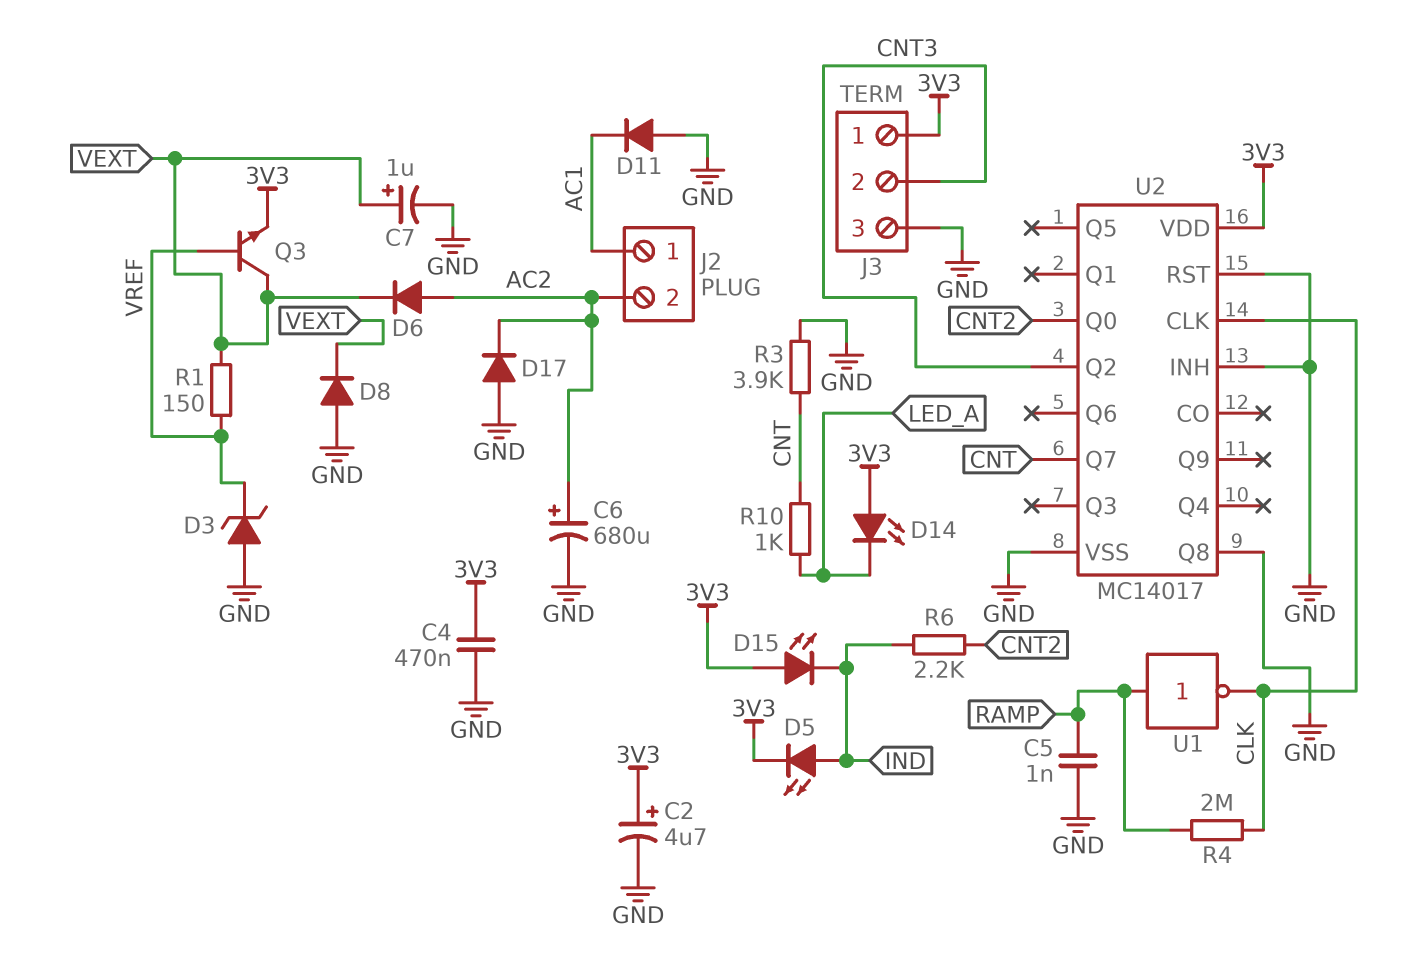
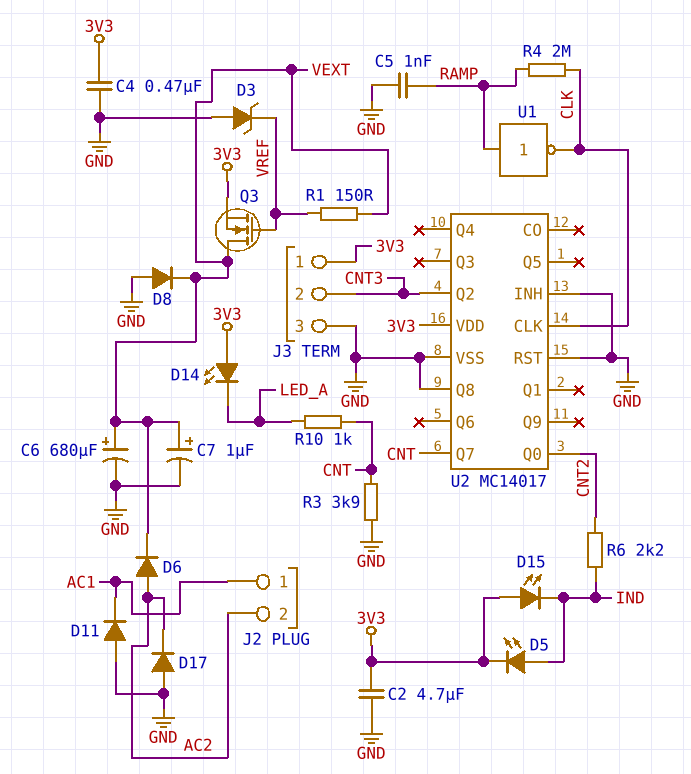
C2: 4.7uF (plus 3V3, minus GND) -> 4.7uF (3V3, GND)
C6: 680uF (plus AC2, minus GND) -> 680uF (plus VEXT, minus GND)
Q3: NPN (B VREF, C VEXT, E 3V3) -> NMOS (G VREF, D VEXT, S 3V3)

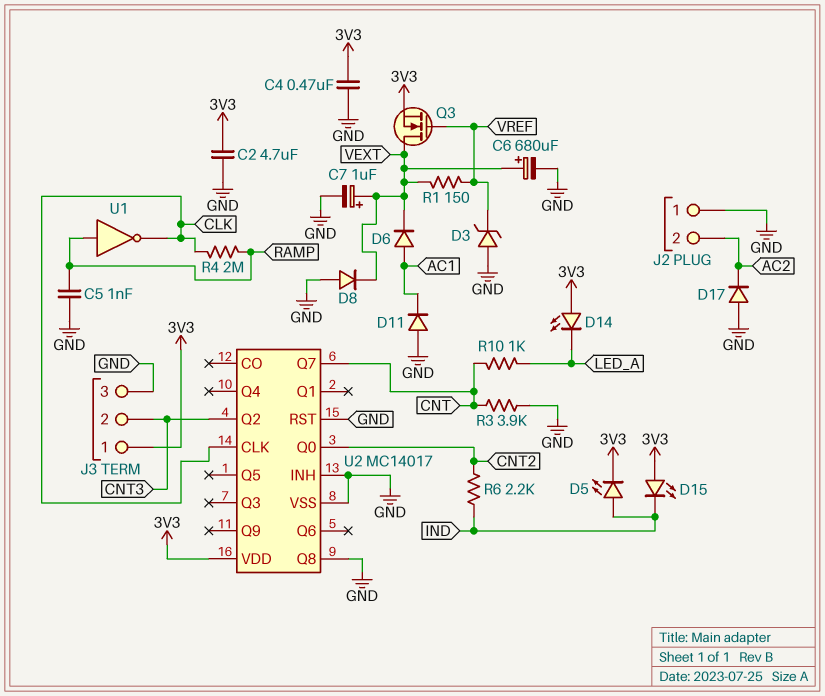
D6: diode (A AC2, K VEXT) -> diode (A AC1, K VEXT)
J2 pin 1: AC1 -> GND

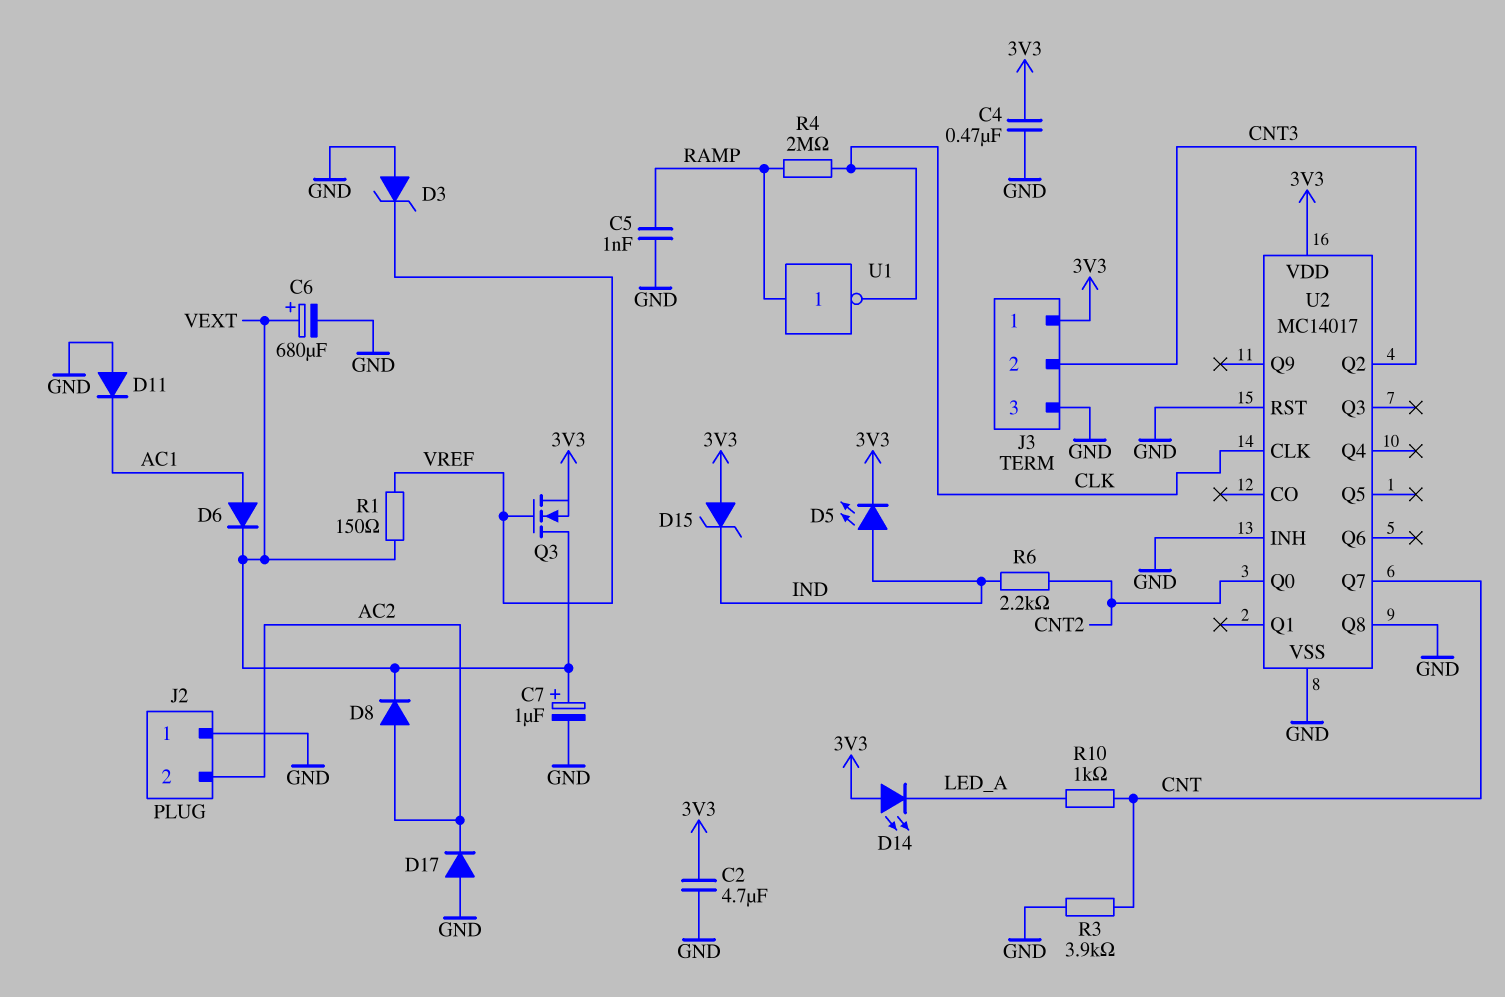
D8: diode (A GND, K VEXT) -> diode (A AC2, K VEXT)
D15: LED (A 3V3, K IND) -> zener (A 3V3, K IND)

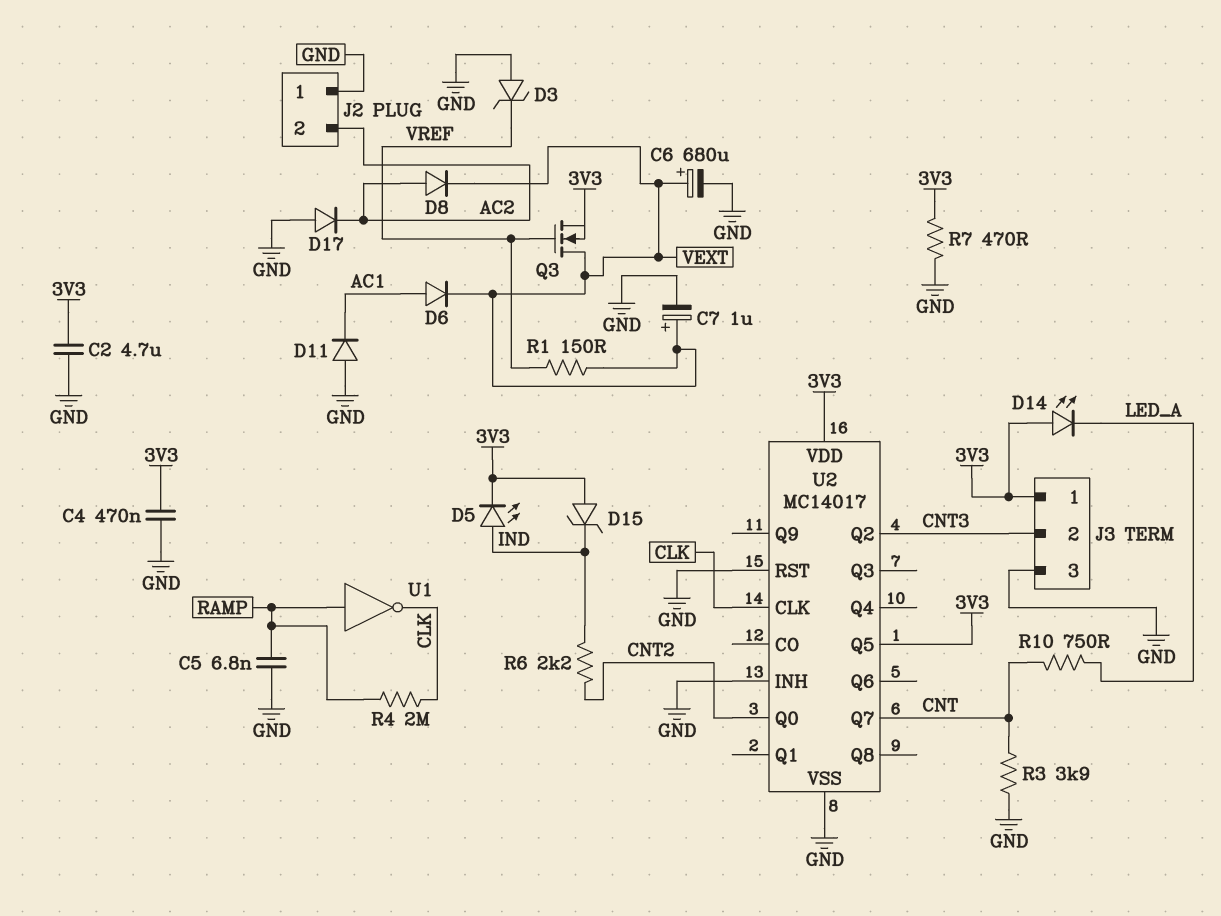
C5: 1nF (GND, RAMP) -> 6.8nF (GND, RAMP)
R7: none -> 470 (3V3, GND)
R10: 1k (CNT, LED_A) -> 750 (CNT, LED_A)
U2 pin Q5: none -> 3V3
U2 pin Q8: GND -> none

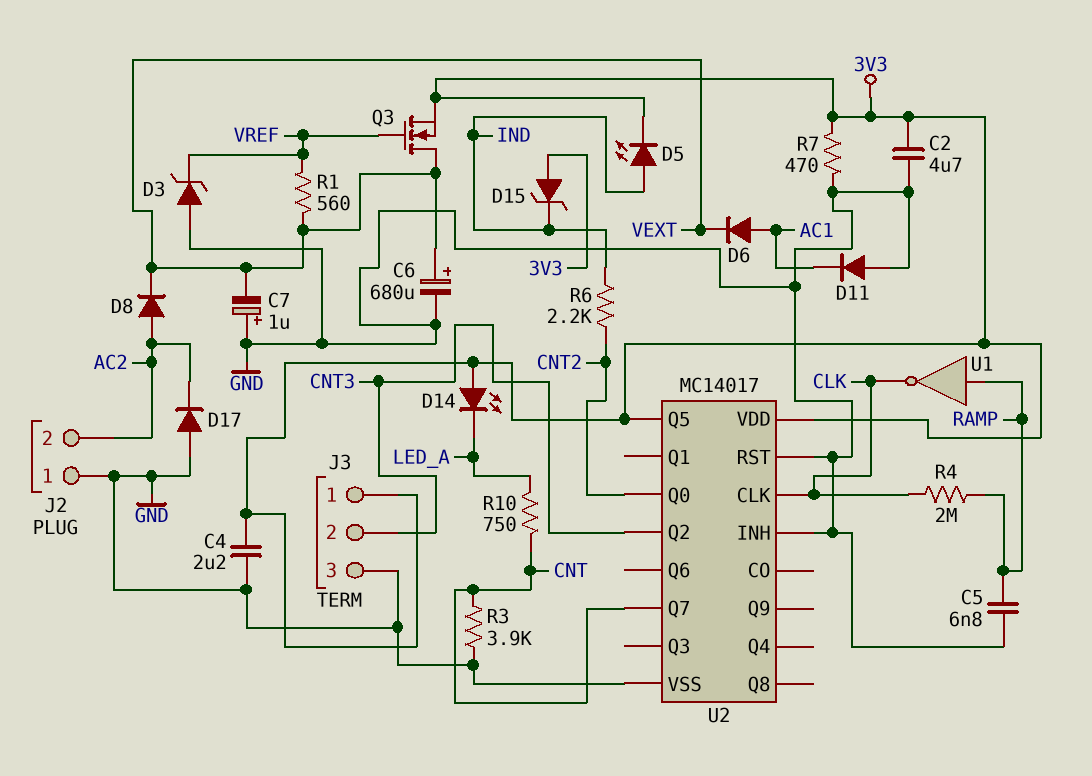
C4: 470nF (3V3, GND) -> 2.2uF (3V3, GND)
C7: 1uF (plus VEXT, minus GND) -> 1uF (plus GND, minus VEXT)
R1: 150 (VEXT, VREF) -> 560 (VEXT, VREF)

